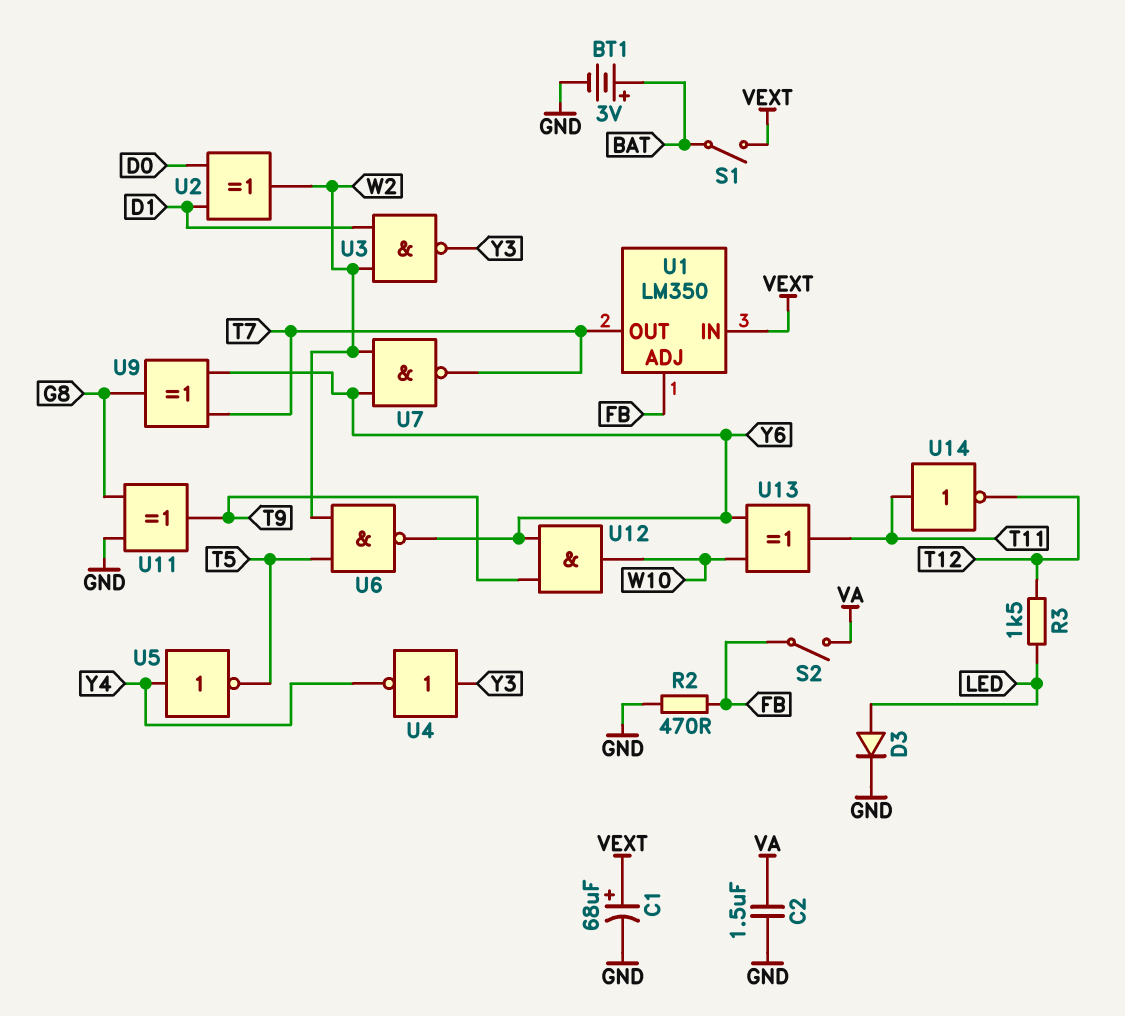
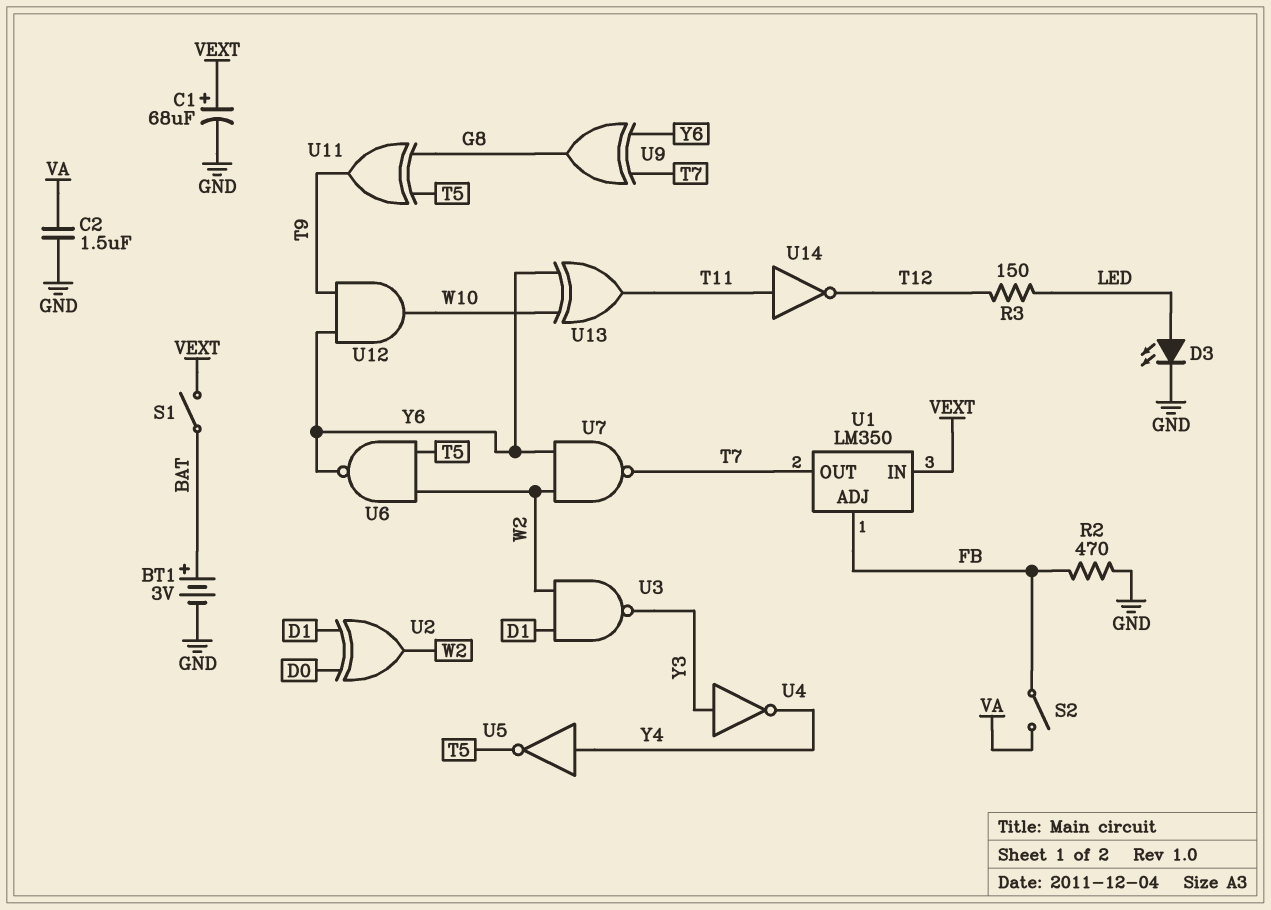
D3: diode (A LED, K GND) -> LED (A LED, K GND)
R3: 1.5k (LED, T12) -> 150 (LED, T12)
U11: XOR (in G8, in GND, out T9) -> XOR (in G8, in T5, out T9)

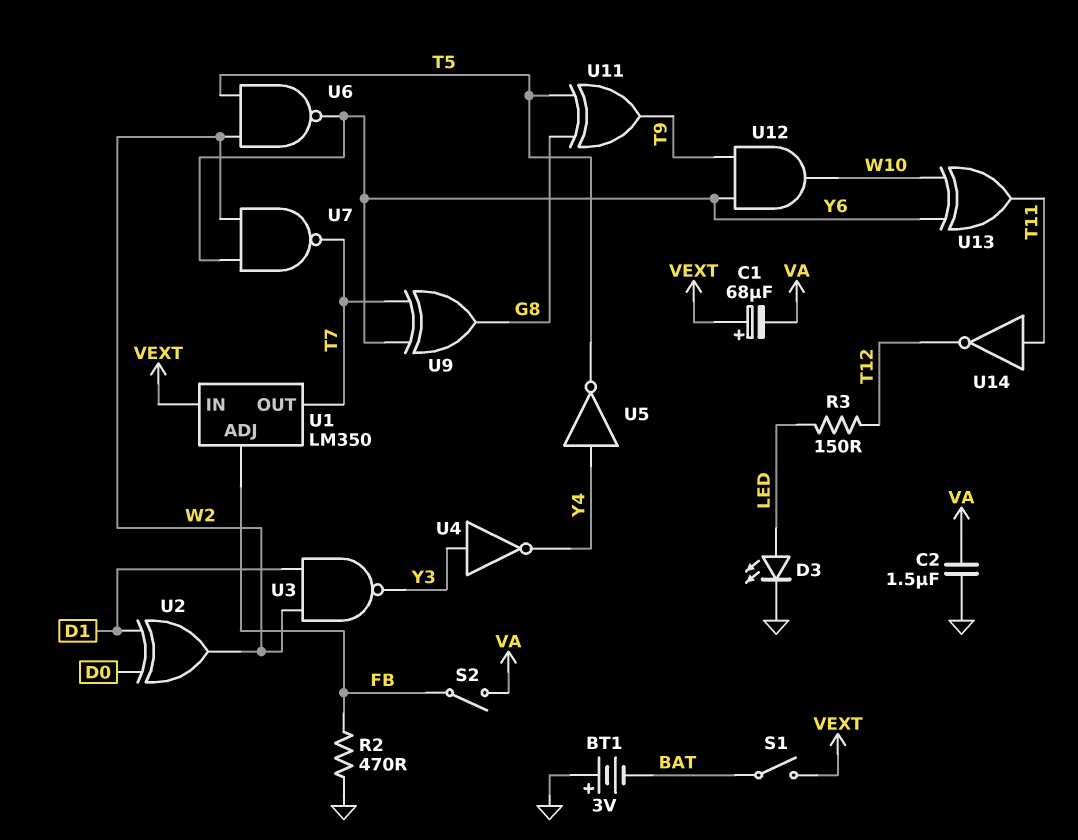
BT1: 3V (plus BAT, minus GND) -> 3V (plus GND, minus BAT)
C1: 68uF (plus VEXT, minus GND) -> 68uF (plus VEXT, minus VA)

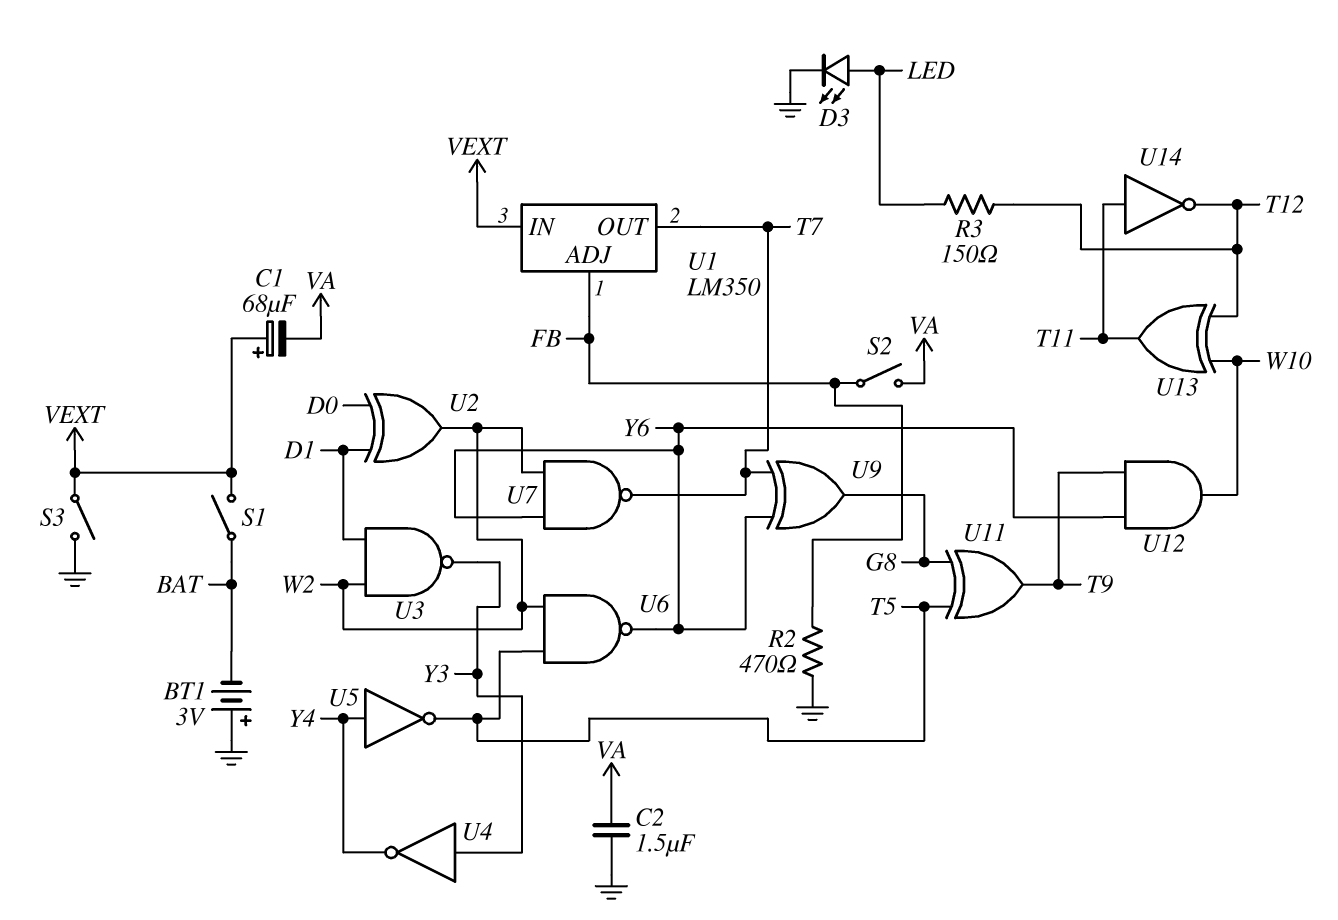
S3: none -> switch (GND, VEXT)
U13: XOR (in W10, in Y6, out T11) -> XOR (in T12, in W10, out T11)

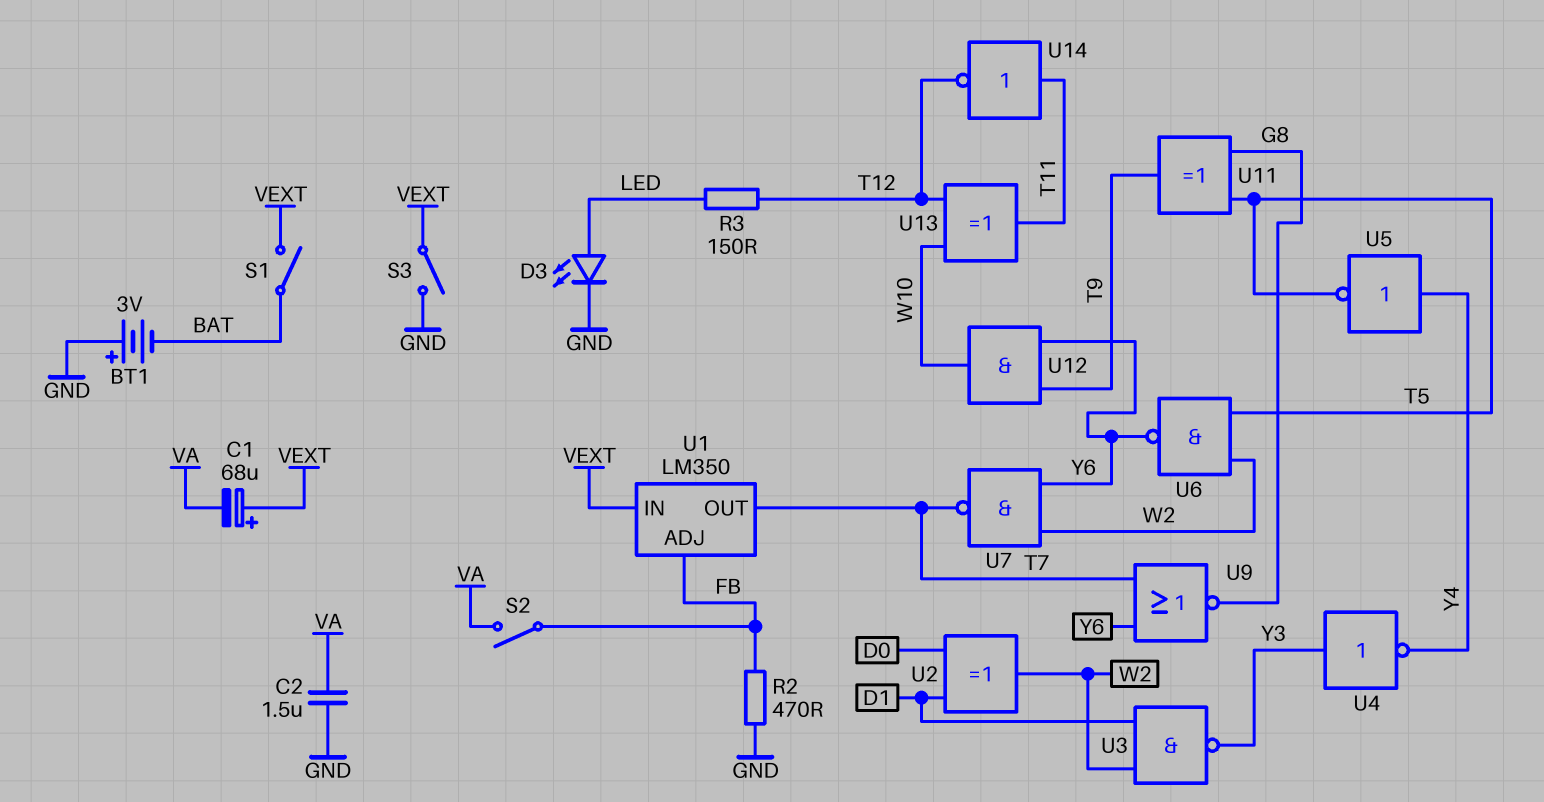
U9: XOR (in T7, in Y6, out G8) -> NOR (in T7, in Y6, out G8)

